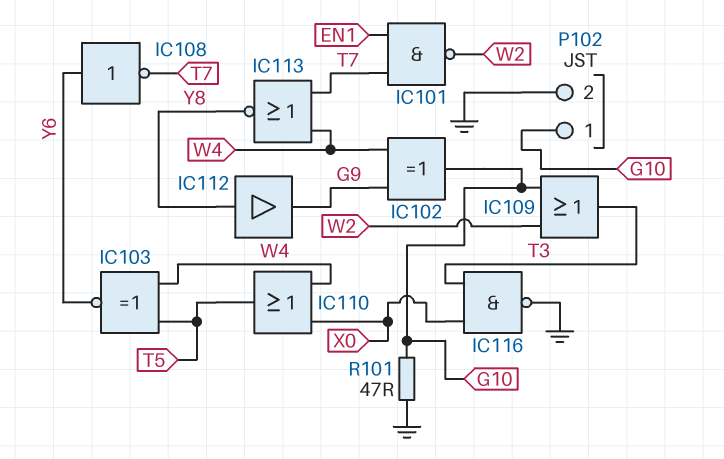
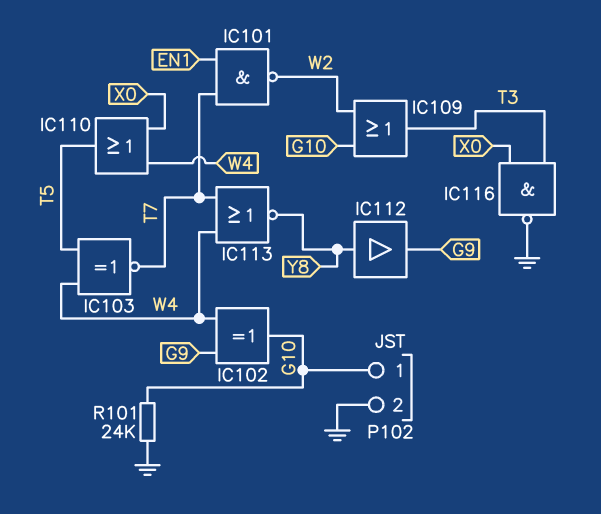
IC103: XNOR (in T5, in W4, out Y6) -> XNOR (in T5, in W4, out T7)
IC108: NOT (in Y6, out T7) -> none
R101: 47 (G10, GND) -> 24k (G10, GND)

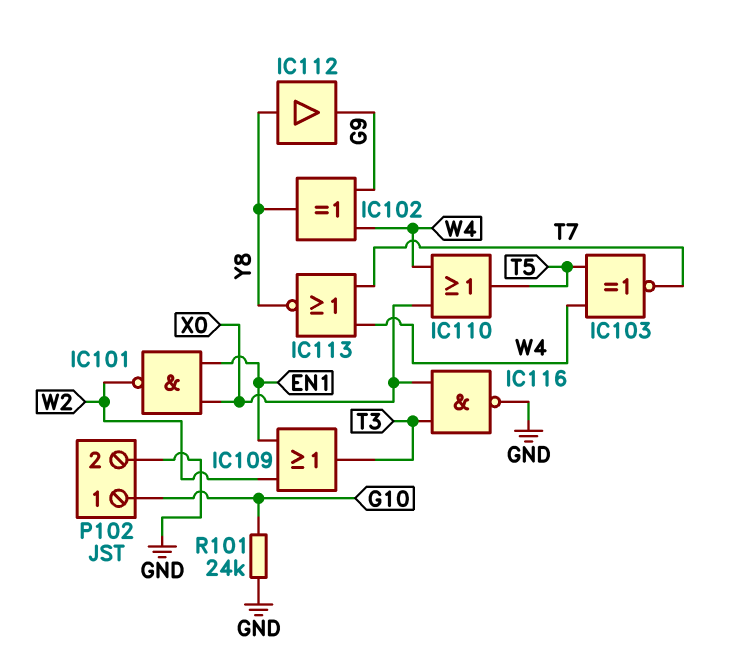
IC101: NAND (in EN1, in T7, out W2) -> NAND (in EN1, in X0, out W2)
IC102: XOR (in G9, in W4, out G10) -> XOR (in G9, in W4, out Y8)
IC109: OR (in G10, in W2, out T3) -> OR (in EN1, in W2, out T3)

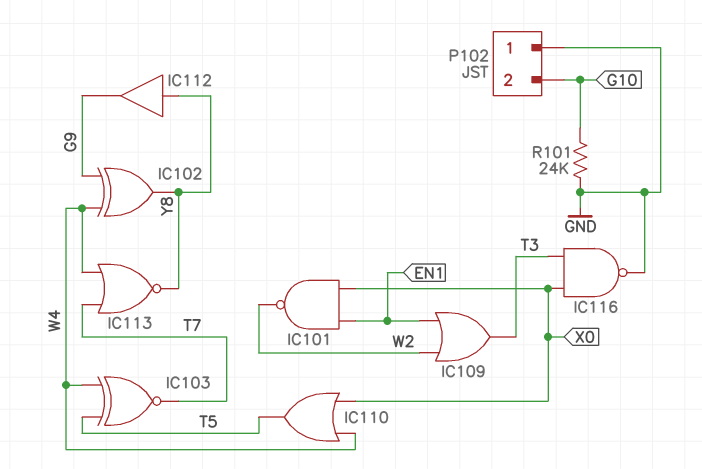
P102 pin 1: G10 -> GND
P102 pin 2: GND -> G10

